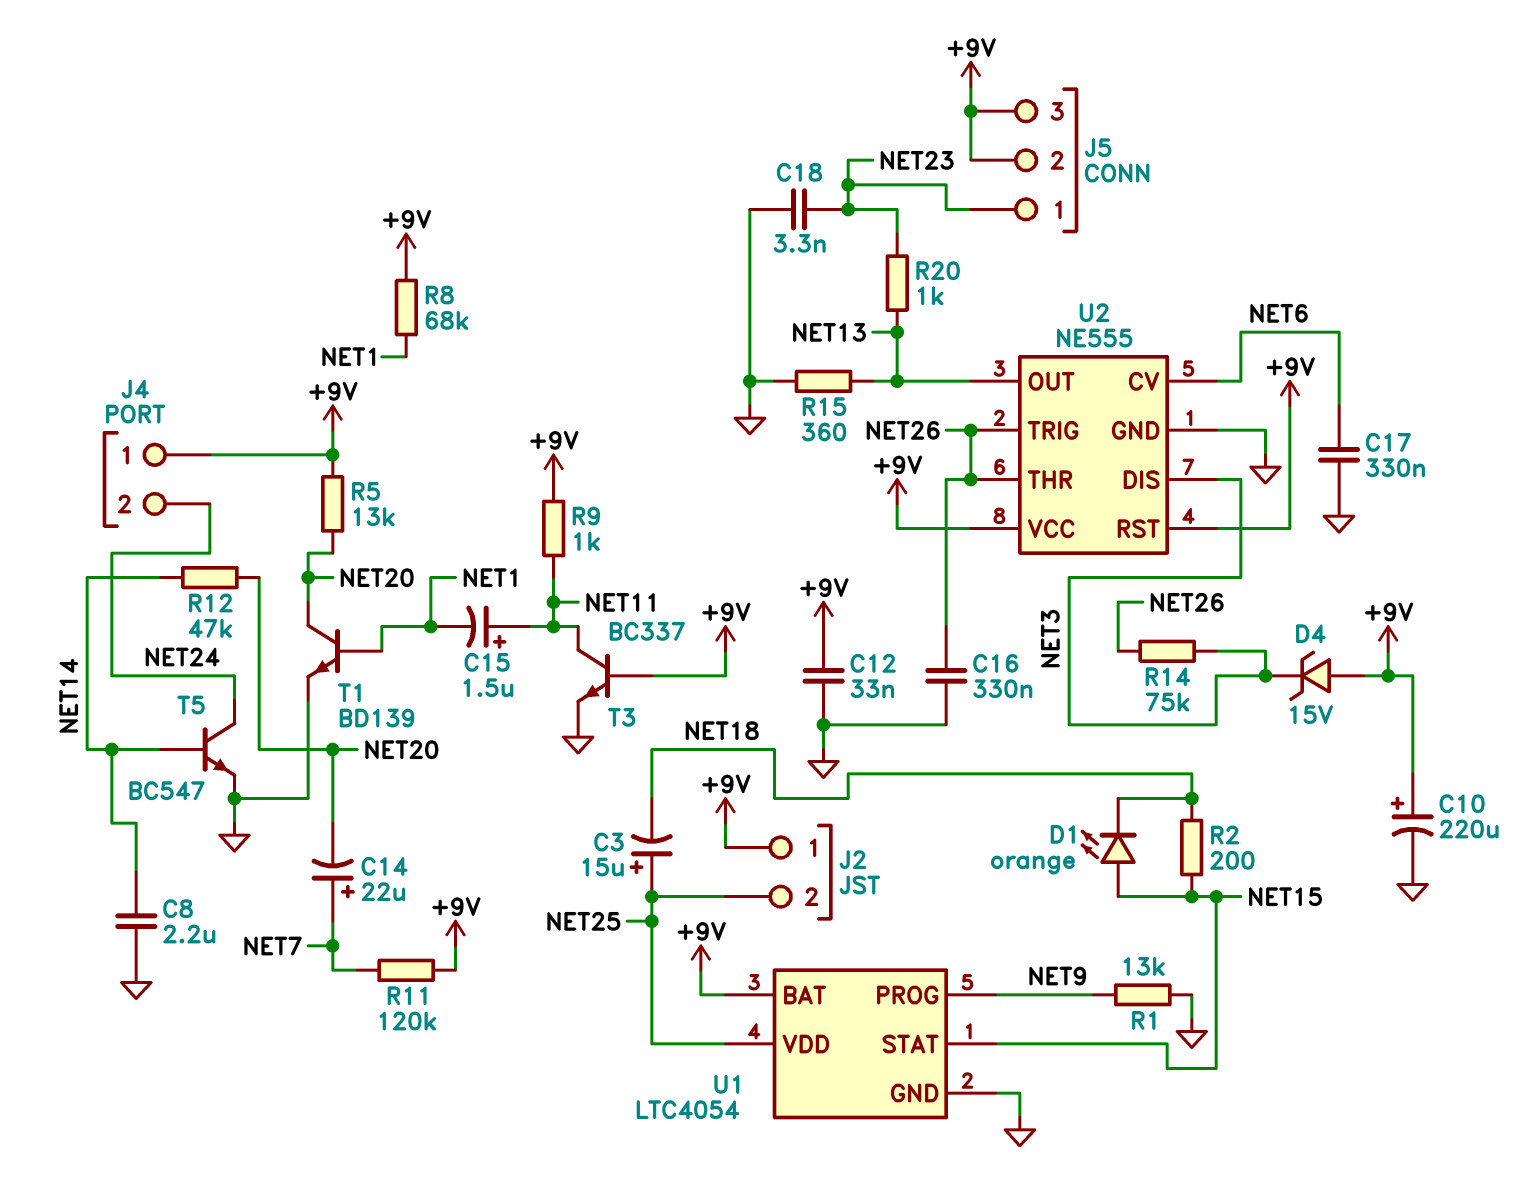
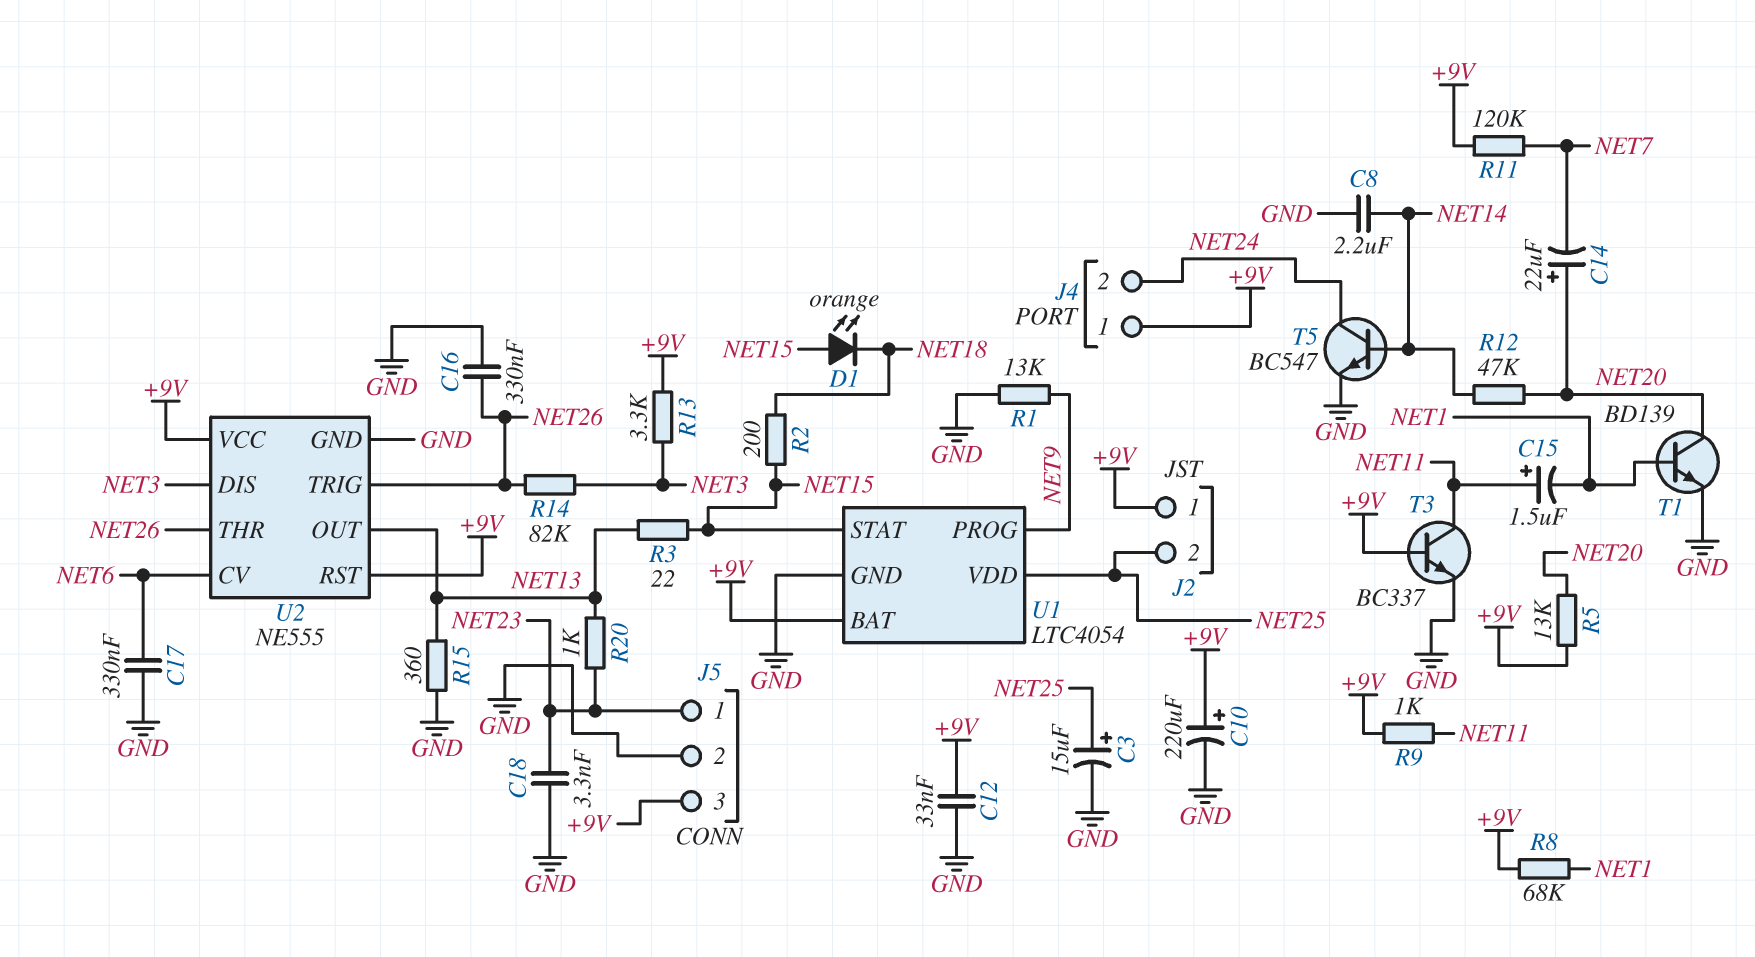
C3: 15uF (plus NET25, minus NET18) -> 15uF (plus NET25, minus GND)
C14: 22uF (plus NET7, minus NET20) -> 22uF (plus NET20, minus NET7)
D4: zener 15V (A +9V, K NET3) -> none
J5 pin 2: +9V -> GND
R3: none -> 22 (NET13, NET15)
R13: none -> 3.3k (+9V, NET3)
R14: 75k (NET3, NET26) -> 82k (NET3, NET26)

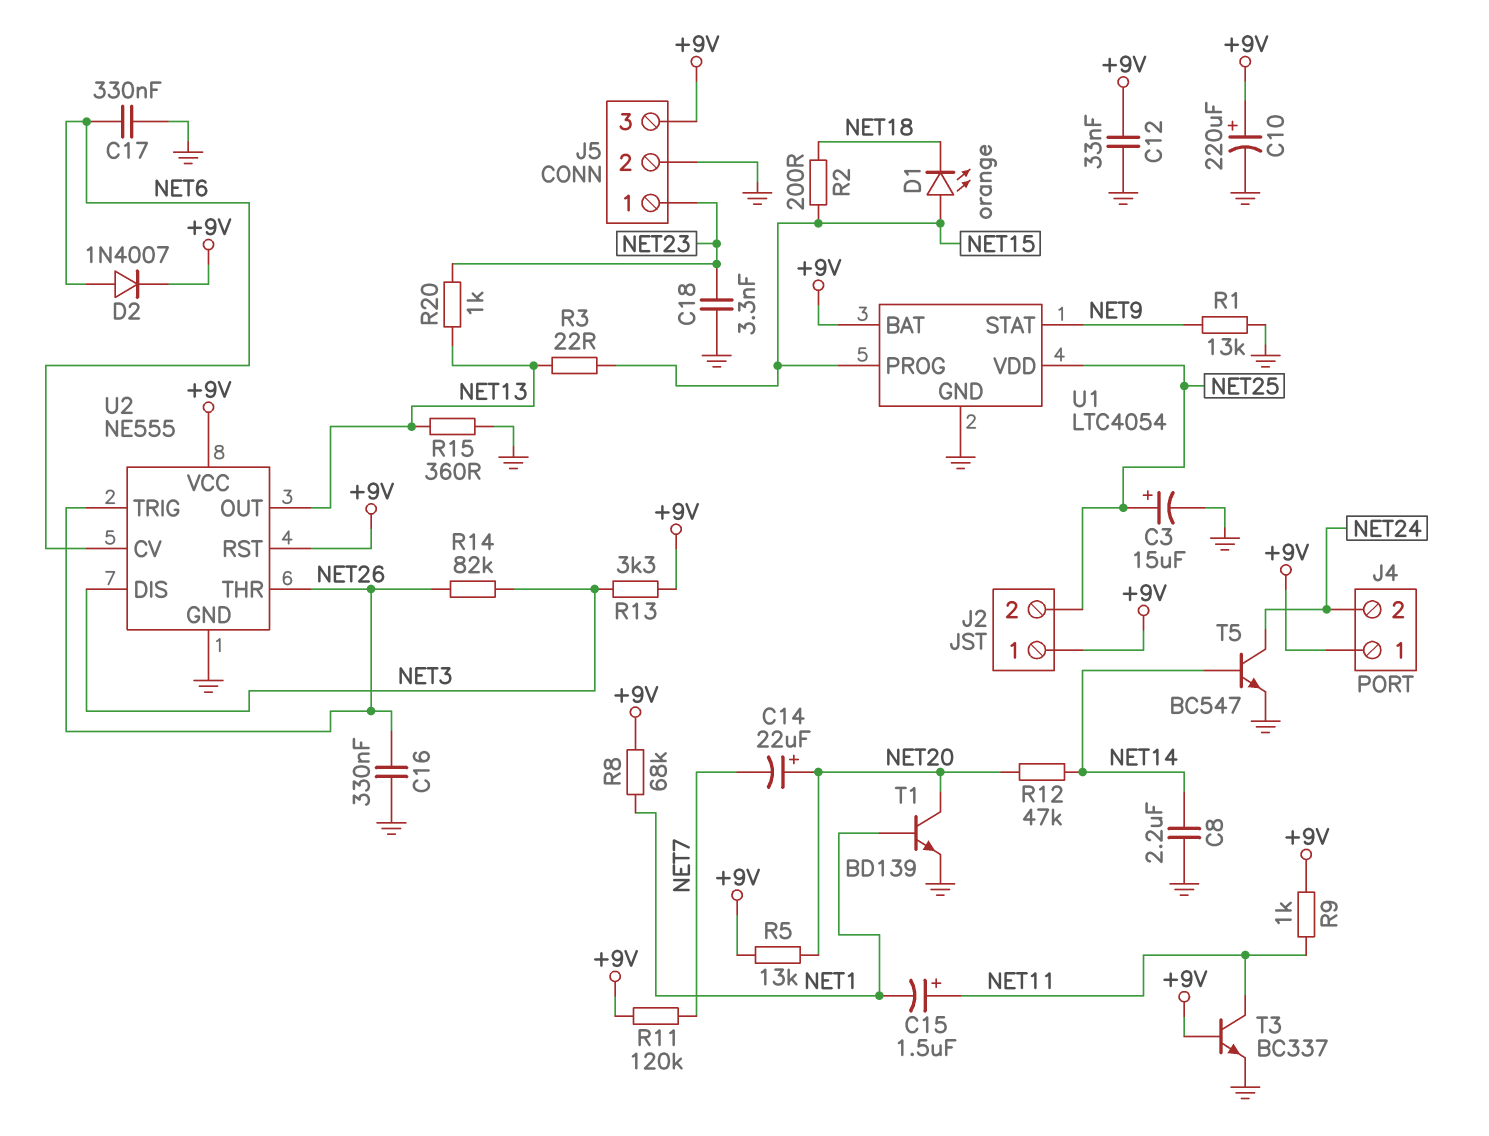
D2: none -> diode 1N4007 (A NET6, K +9V)
U1 pin PROG: NET9 -> NET15
U1 pin STAT: NET15 -> NET9

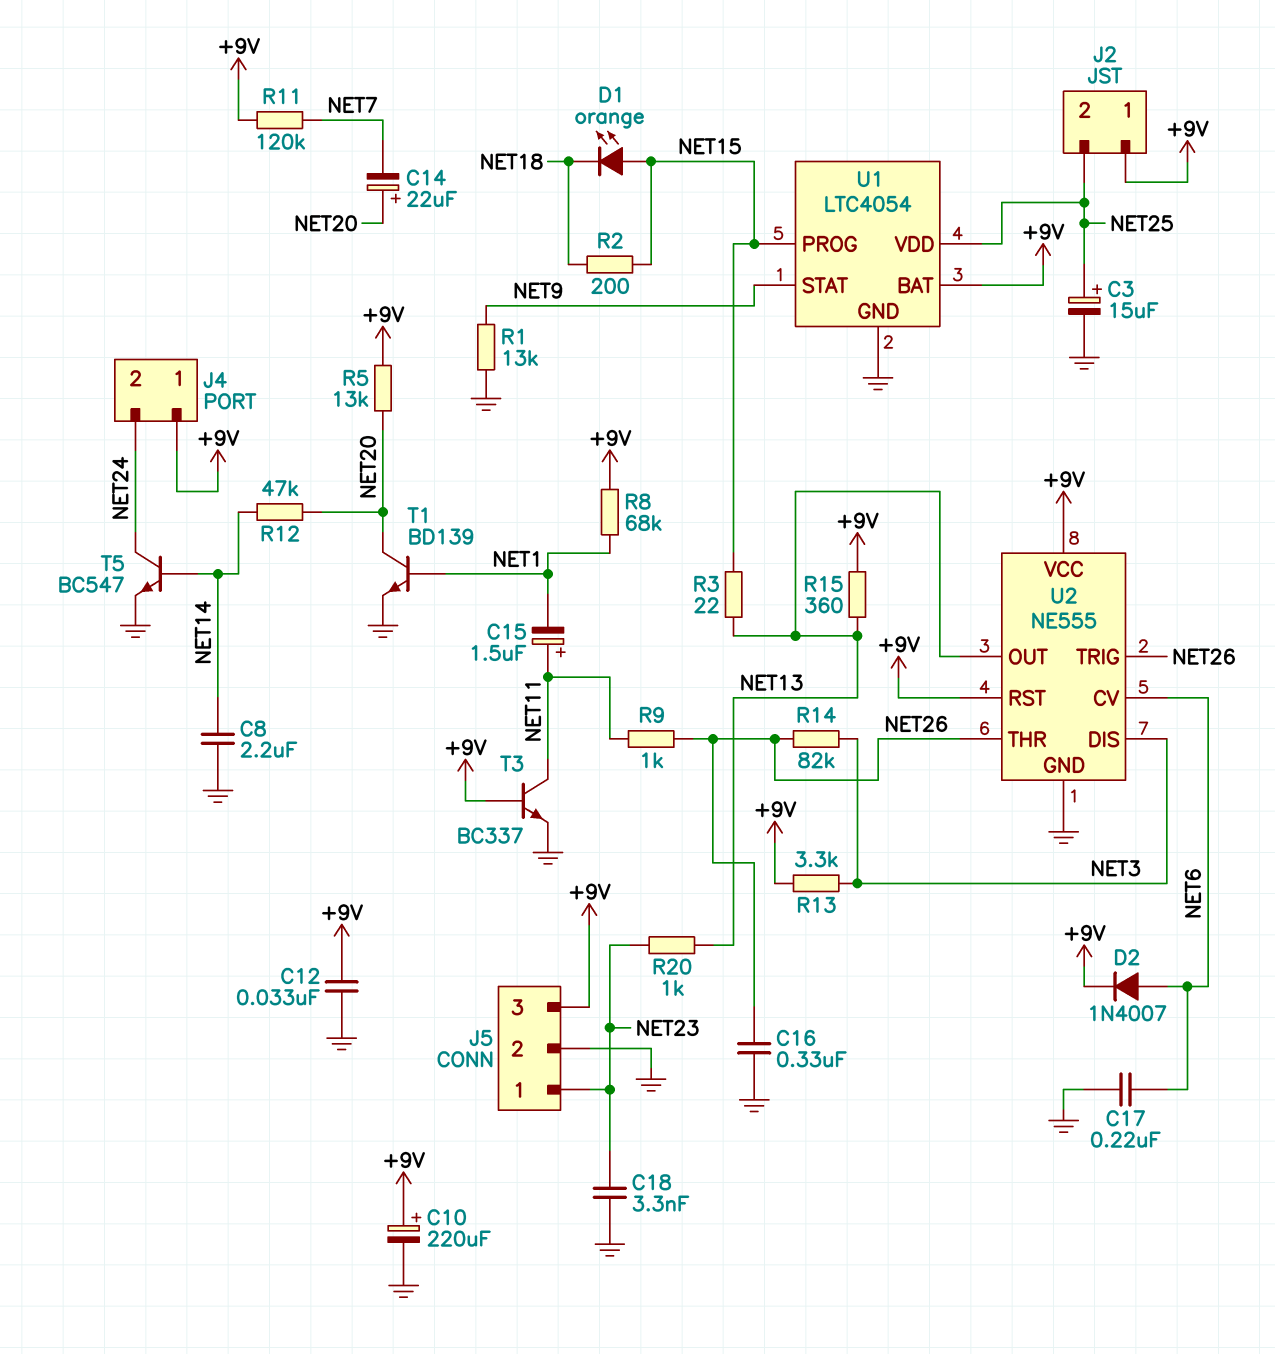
C17: 330nF (GND, NET6) -> 220nF (GND, NET6)
R9: 1k (+9V, NET11) -> 1k (NET11, NET26)
R15: 360 (GND, NET13) -> 360 (+9V, NET13)

